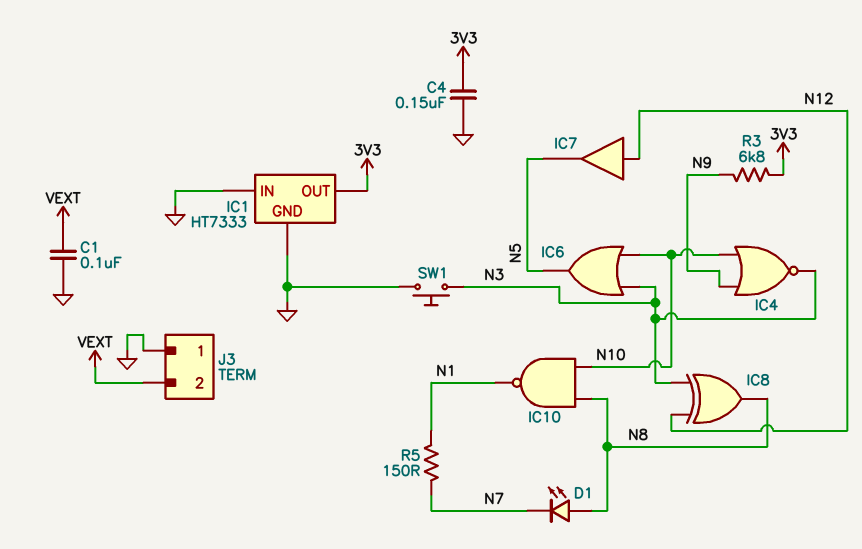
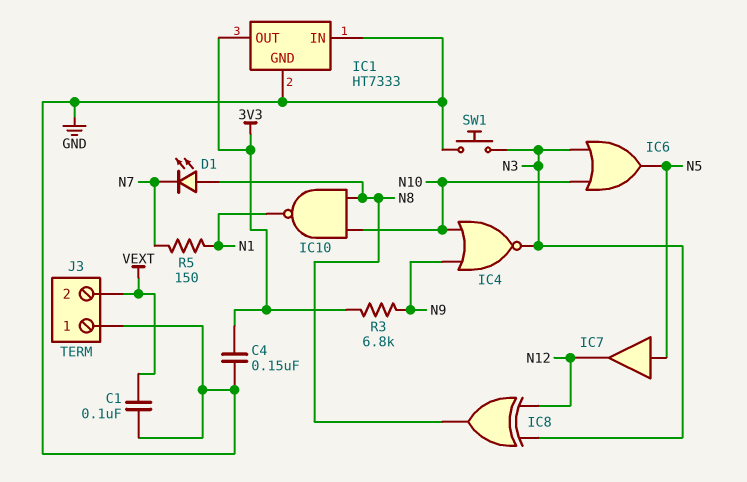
IC7: buffer (in N12, out N5) -> buffer (in N5, out N12)

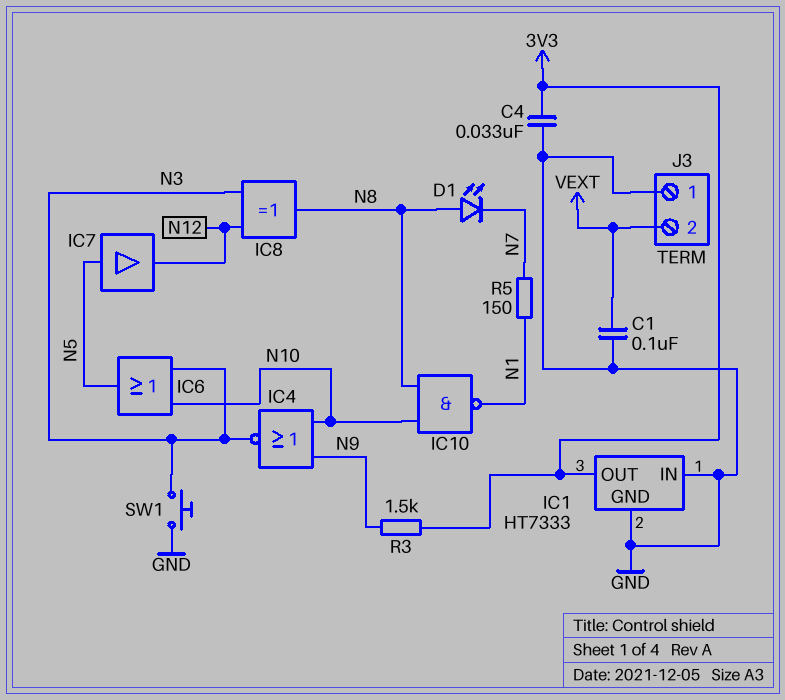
C4: 150nF (3V3, GND) -> 33nF (3V3, GND)
R3: 6.8k (3V3, N9) -> 1.5k (3V3, N9)

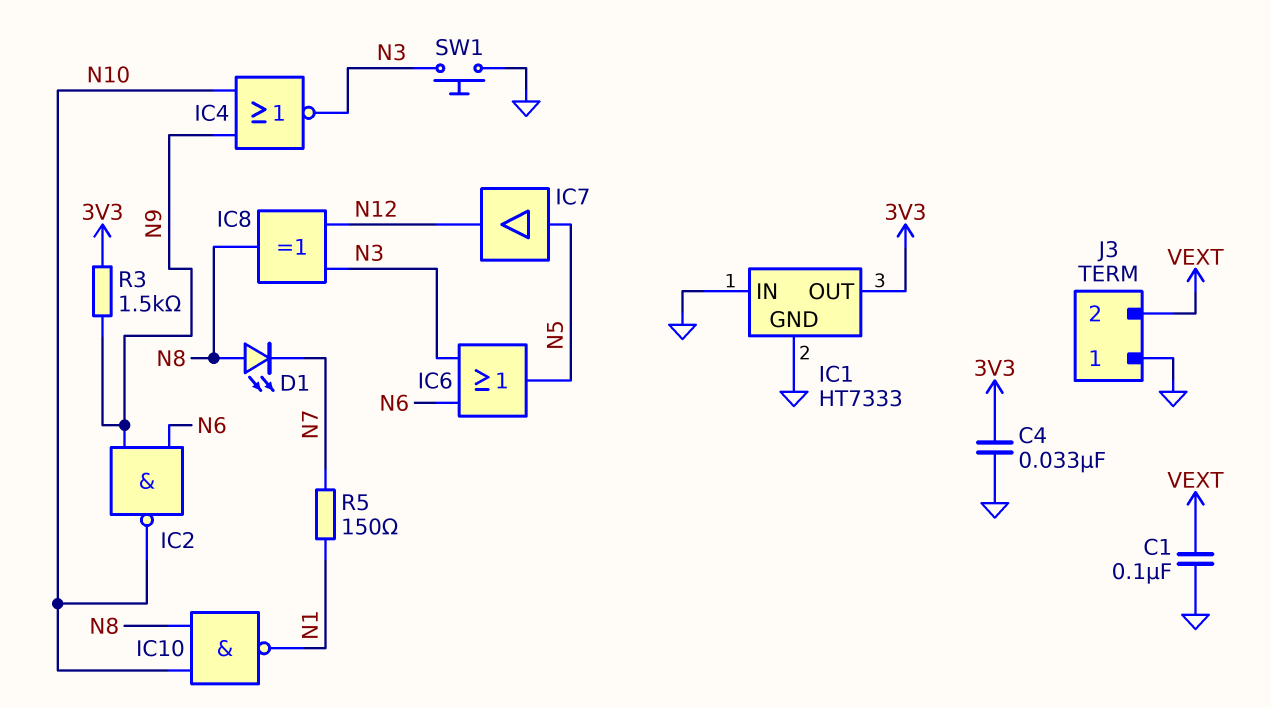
IC2: none -> NAND (in N6, in N9, out N10)
IC6: OR (in N3, in N10, out N5) -> OR (in N3, in N6, out N5)

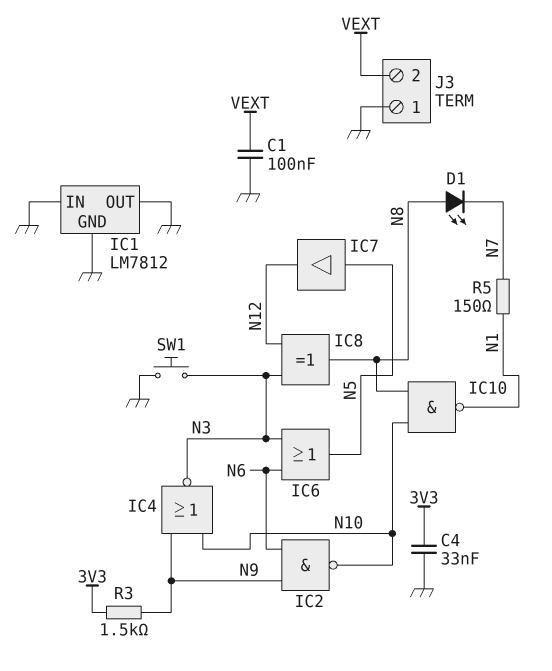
IC1: HT7333 -> LM7812
IC1 pin OUT: 3V3 -> GND

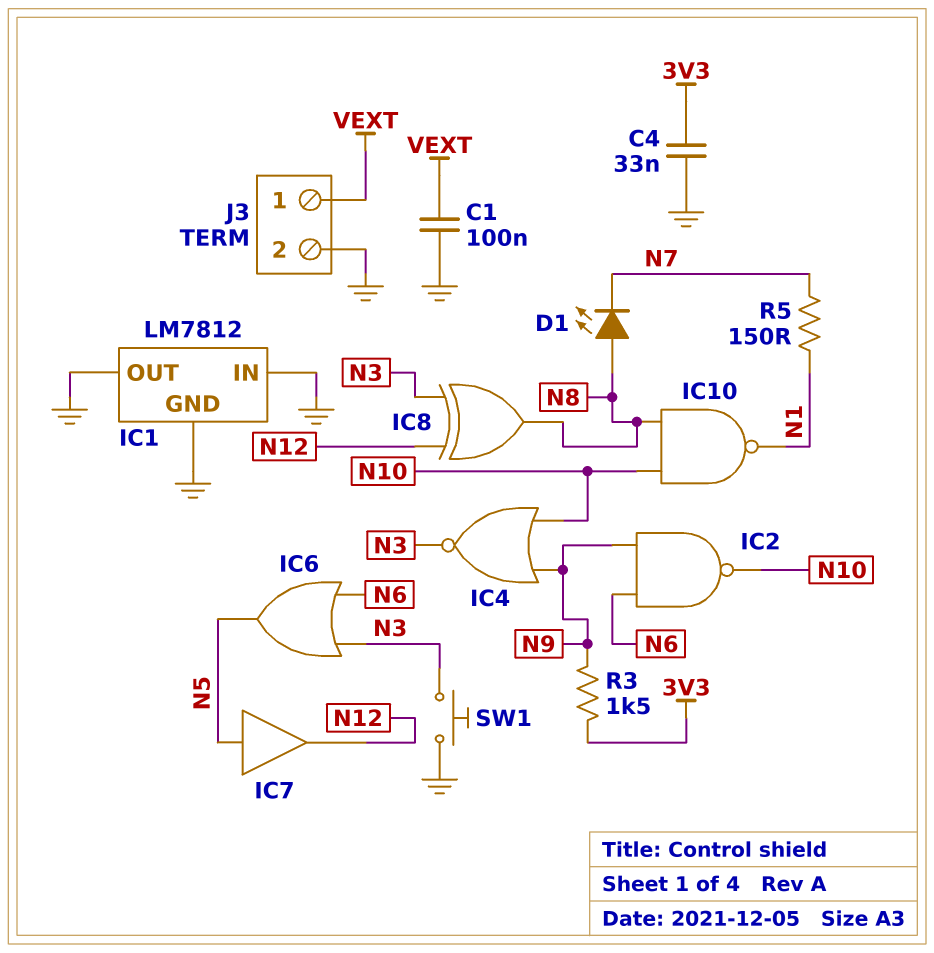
J3 pin 1: GND -> VEXT
J3 pin 2: VEXT -> GND

